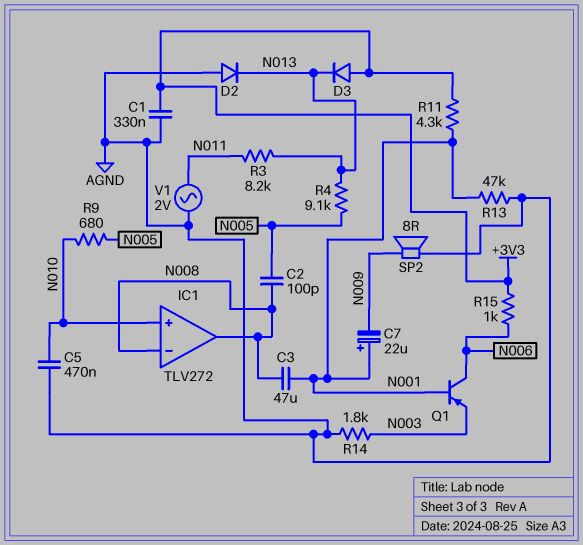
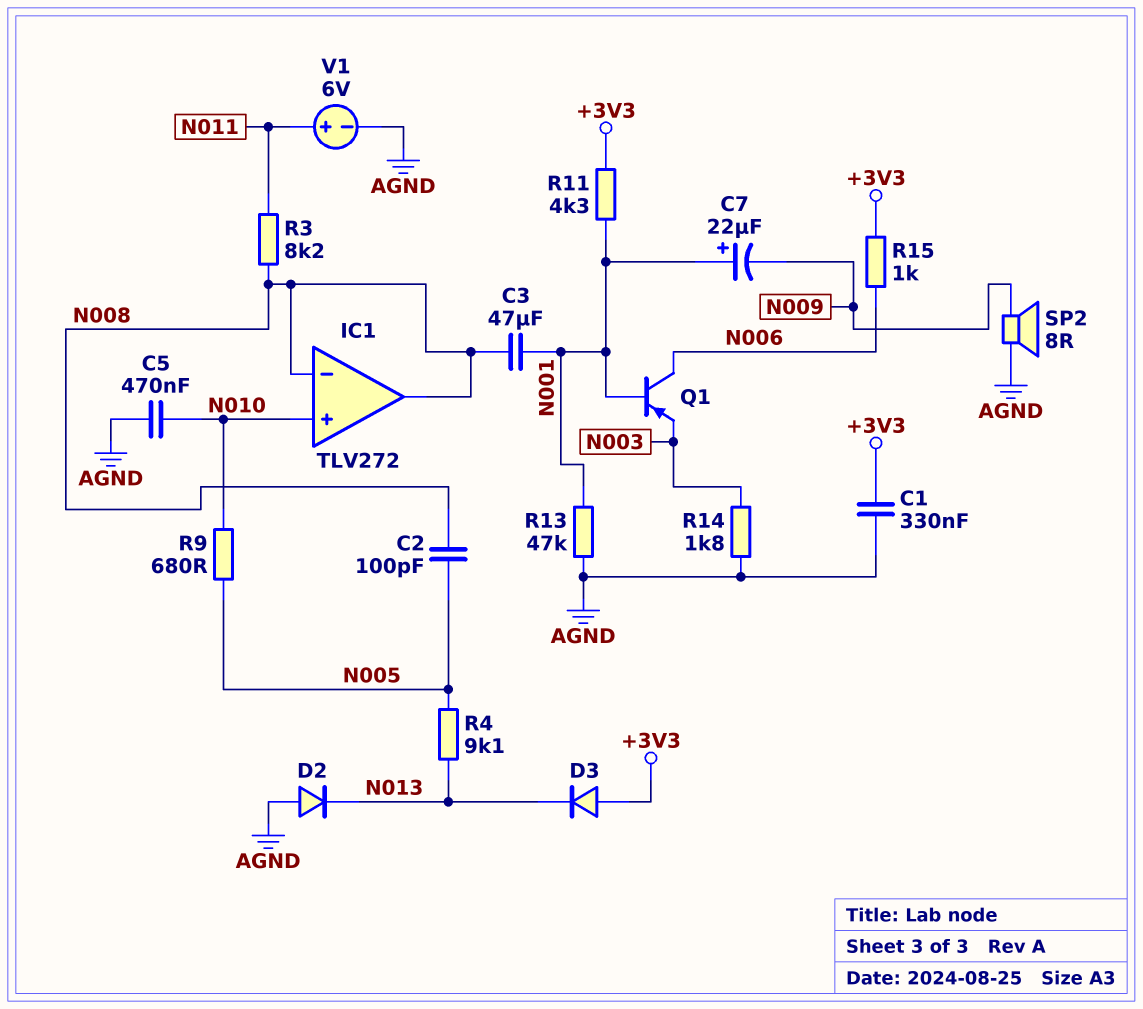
R3: 8.2k (N011, N013) -> 8.2k (N008, N011)
V1: AC 2V (AGND, N011) -> 6V (plus N011, minus AGND)

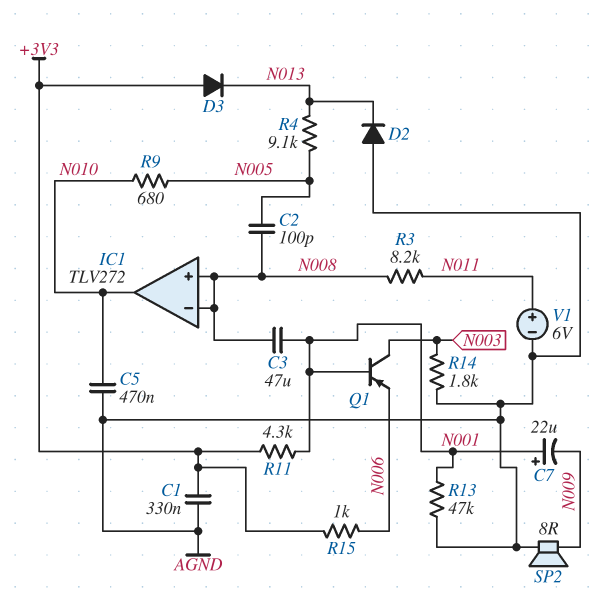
IC1 pin in+: N010 -> N008
IC1 pin out: N008 -> N010
Q1: PNP (B N001, C N006, E N003) -> PNP (B N001, C N003, E N006)

